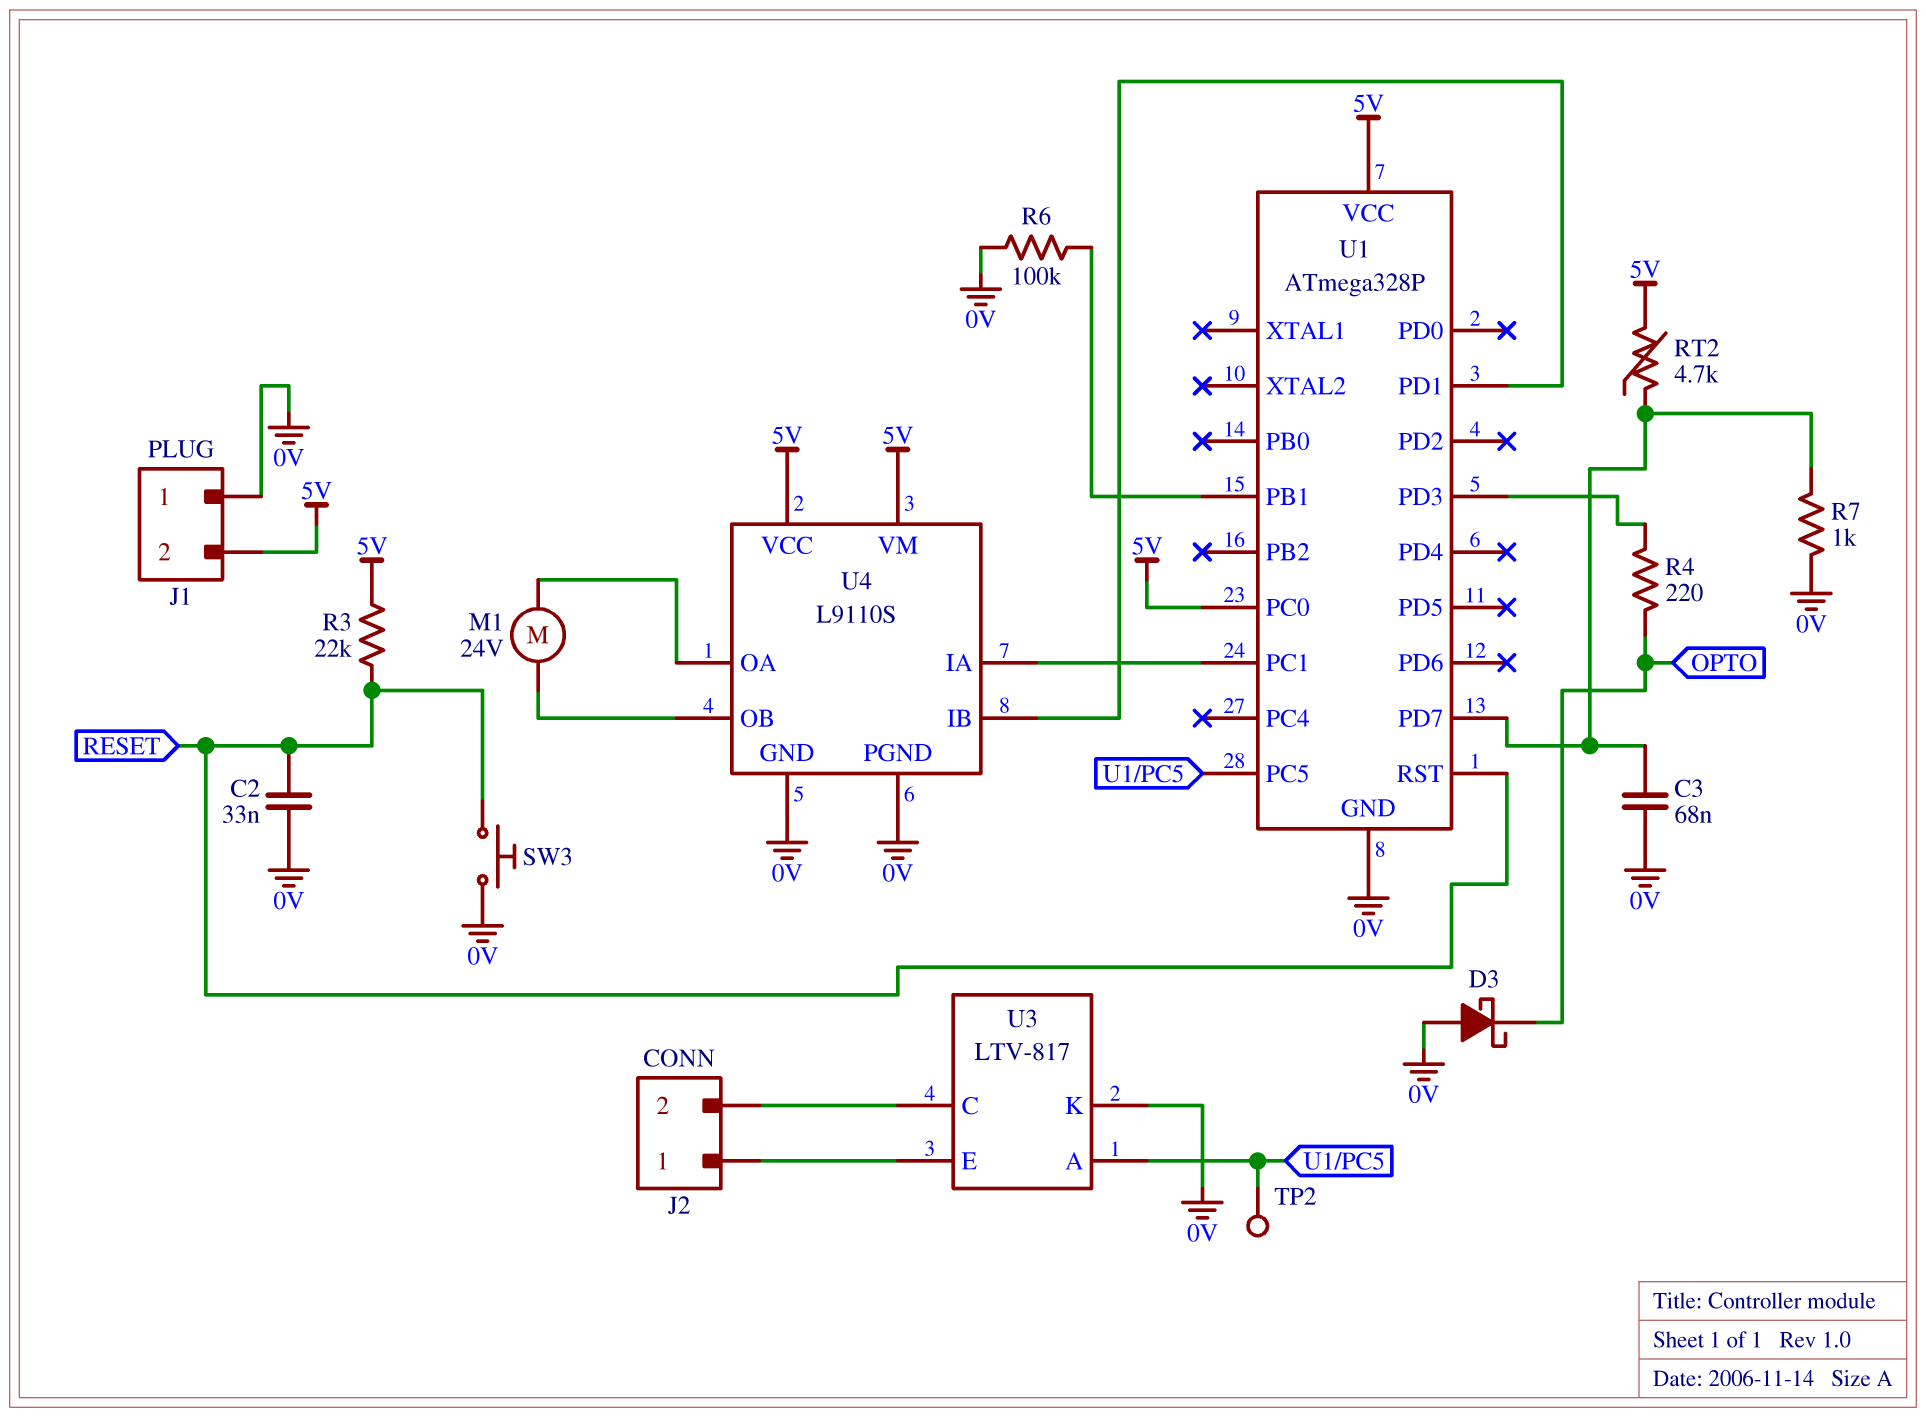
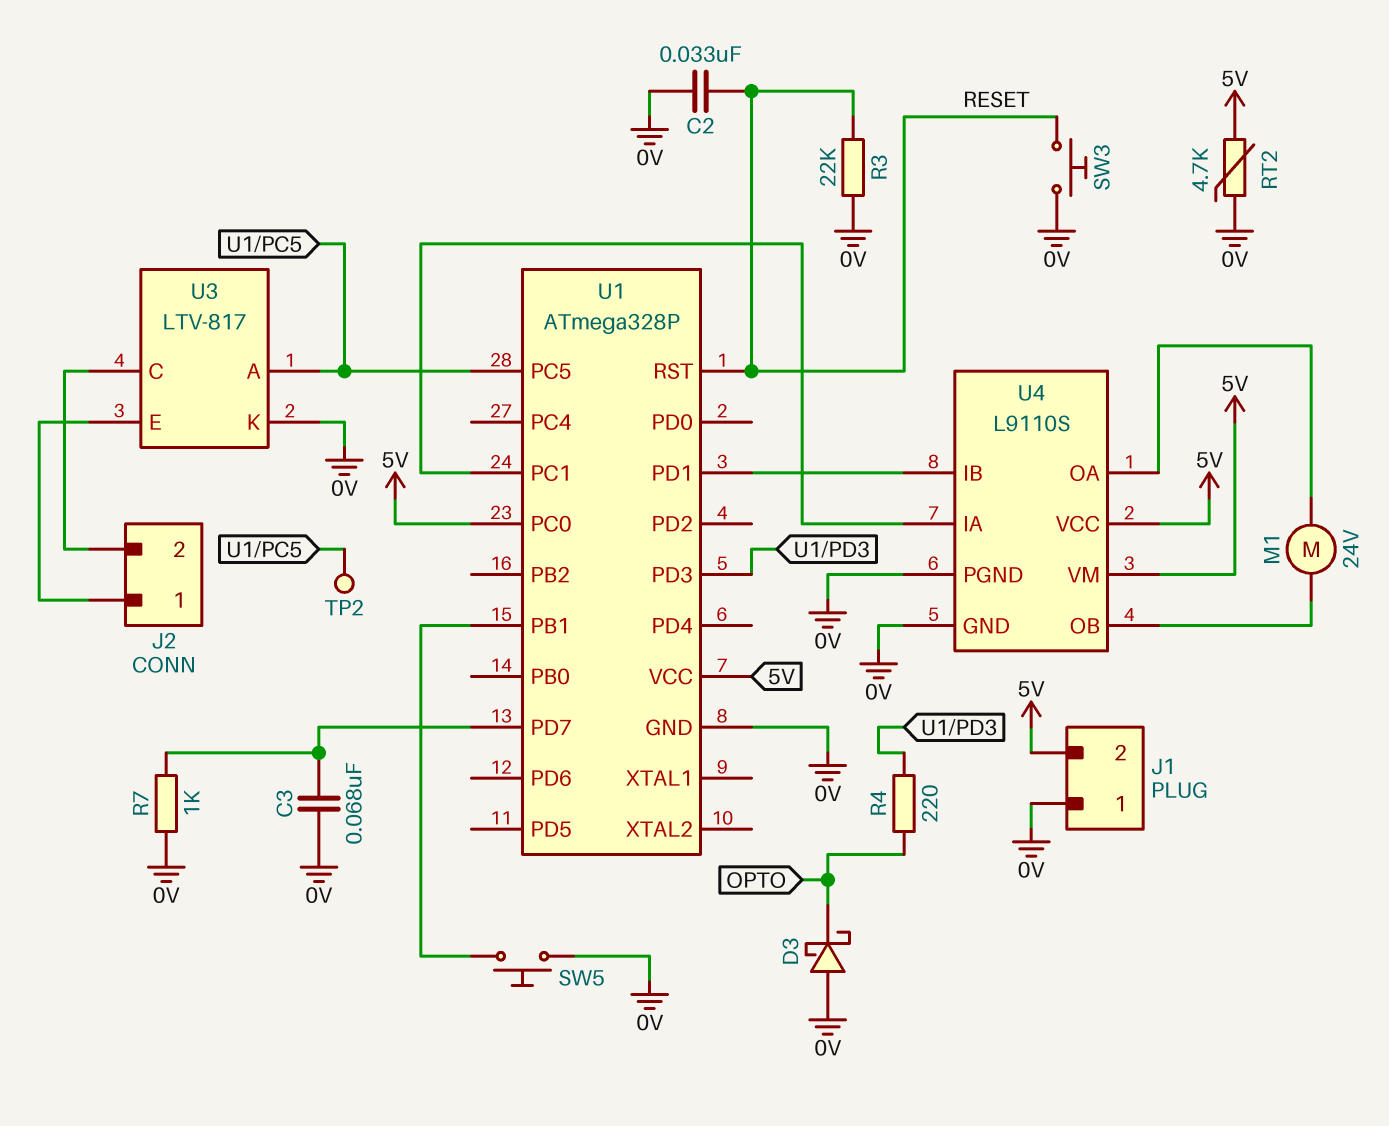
R3: 22k (5V, RESET) -> 22k (0V, RESET)
R6: 100k (0V, U1/PB1) -> none
RT2: 4.7k (5V, U1/PD7) -> 4.7k (0V, 5V)
SW5: none -> button (0V, U1/PB1)

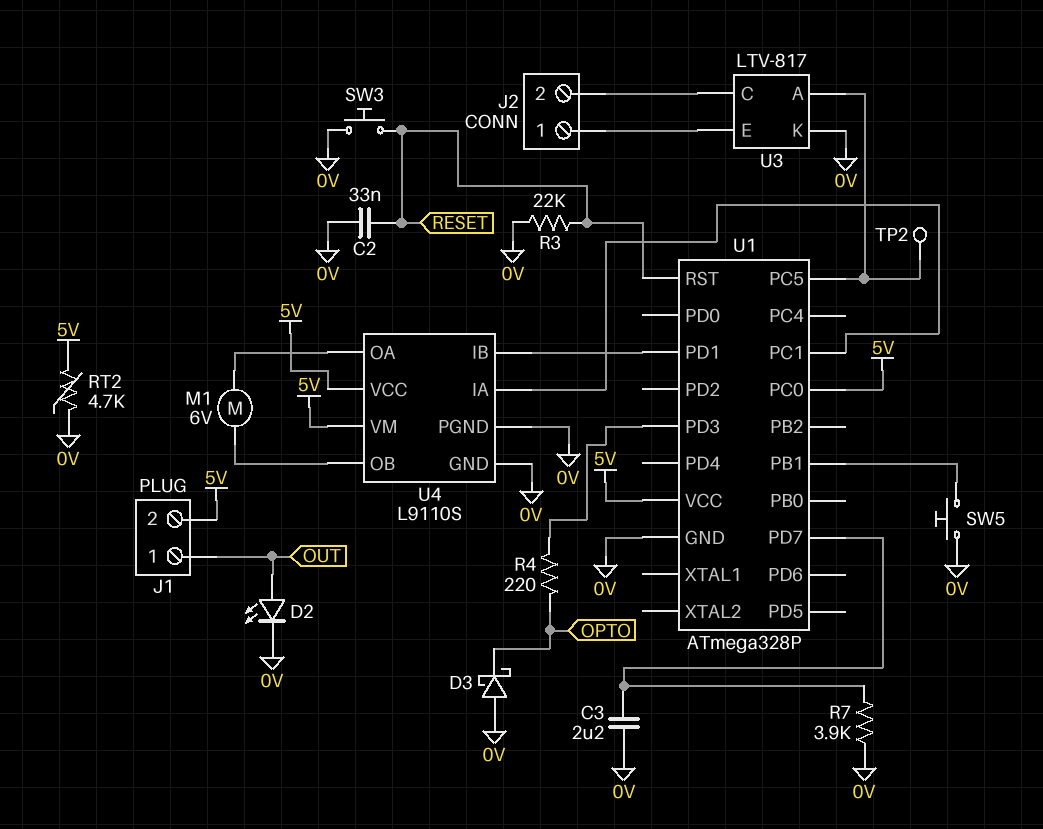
C3: 68nF (0V, U1/PD7) -> 2.2uF (0V, U1/PD7)
D2: none -> LED (A OUT, K 0V)
J1 pin 1: 0V -> OUT
M1: motor 24V (U4/OA, U4/OB) -> motor 6V (U4/OA, U4/OB)
R7: 1k (0V, U1/PD7) -> 3.9k (0V, U1/PD7)

